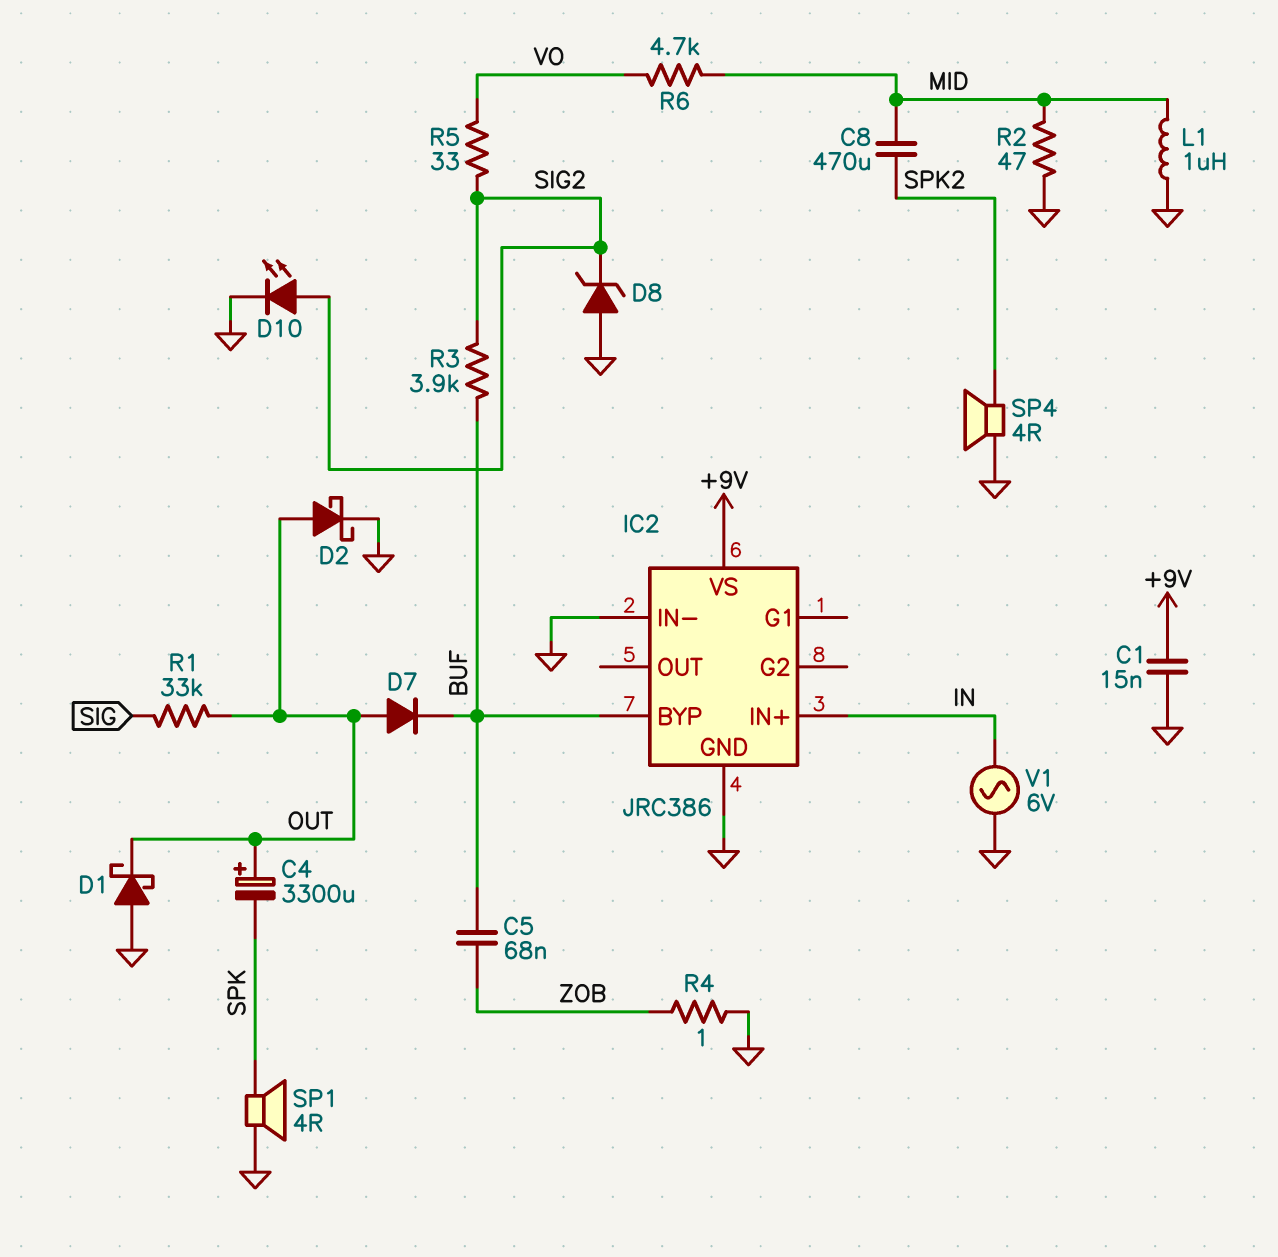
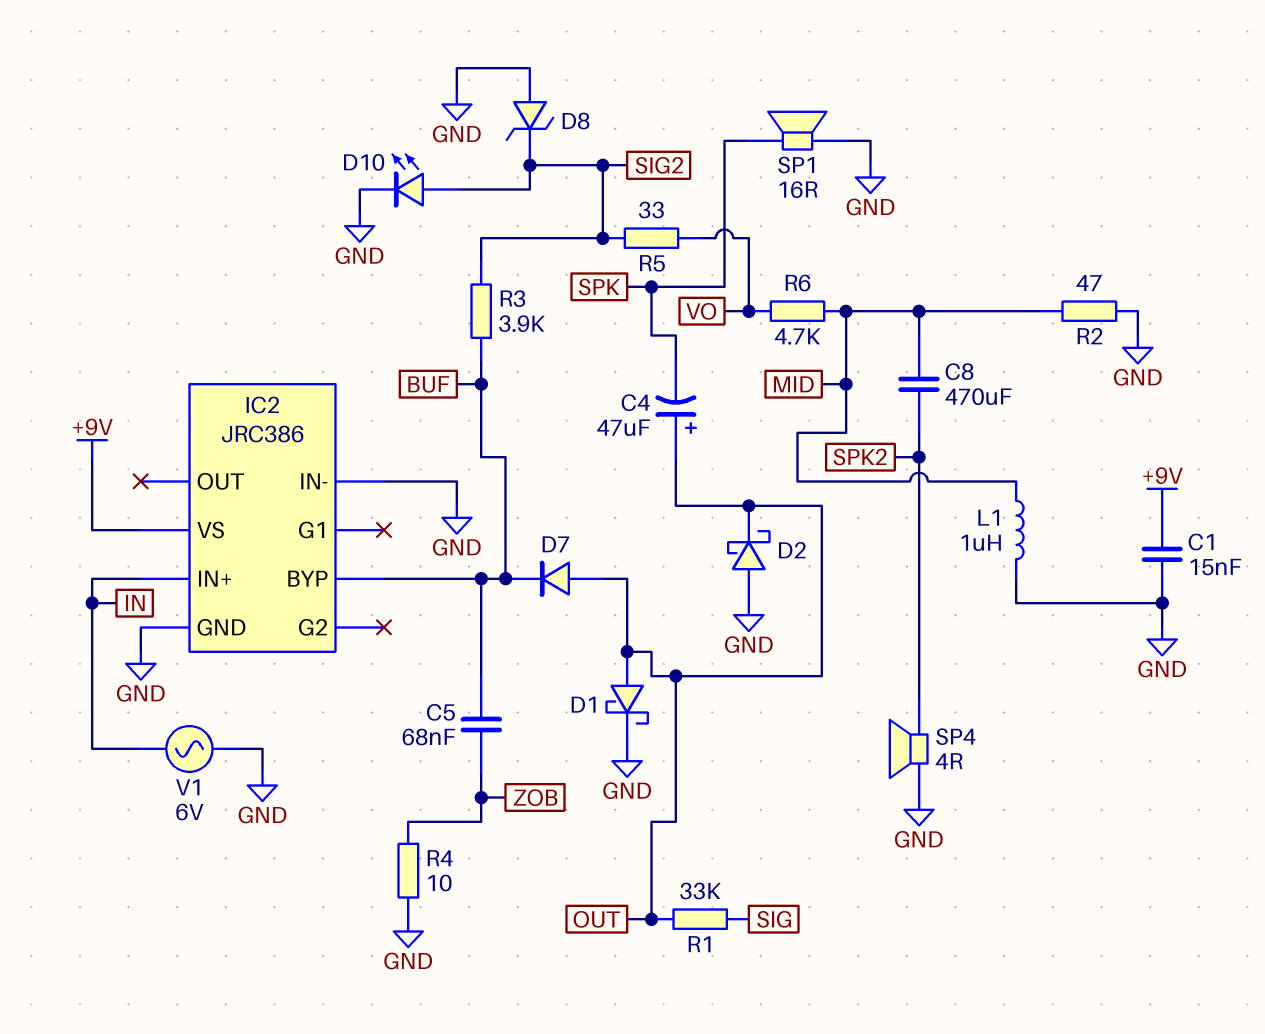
C4: 3300uF (plus OUT, minus SPK) -> 47uF (plus OUT, minus SPK)
D1: schottky (A GND, K OUT) -> schottky (A OUT, K GND)
D2: schottky (A OUT, K GND) -> schottky (A GND, K OUT)
R4: 1 (GND, ZOB) -> 10 (GND, ZOB)
SP1: speaker 4R (GND, SPK) -> speaker 16R (GND, SPK)

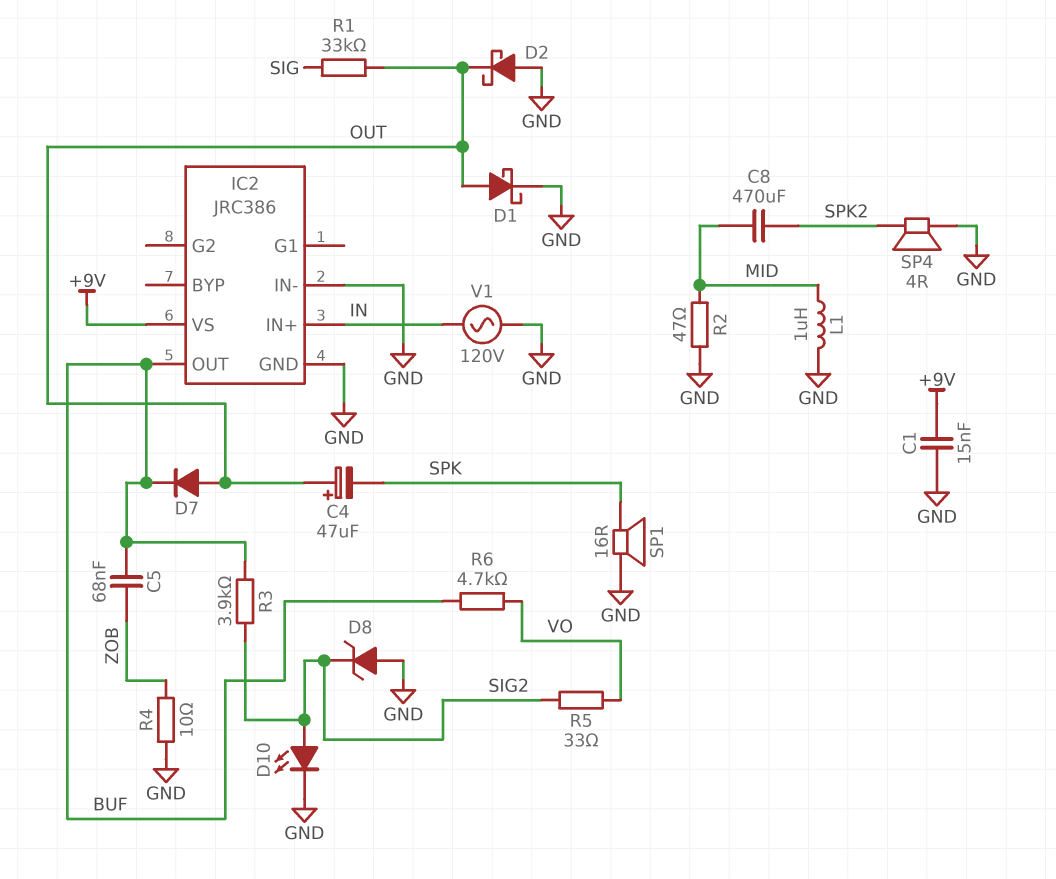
IC2 pin BYP: BUF -> none
IC2 pin OUT: none -> BUF
R6: 4.7k (MID, VO) -> 4.7k (BUF, VO)
V1: AC 6V (GND, IN) -> AC 120V (GND, IN)

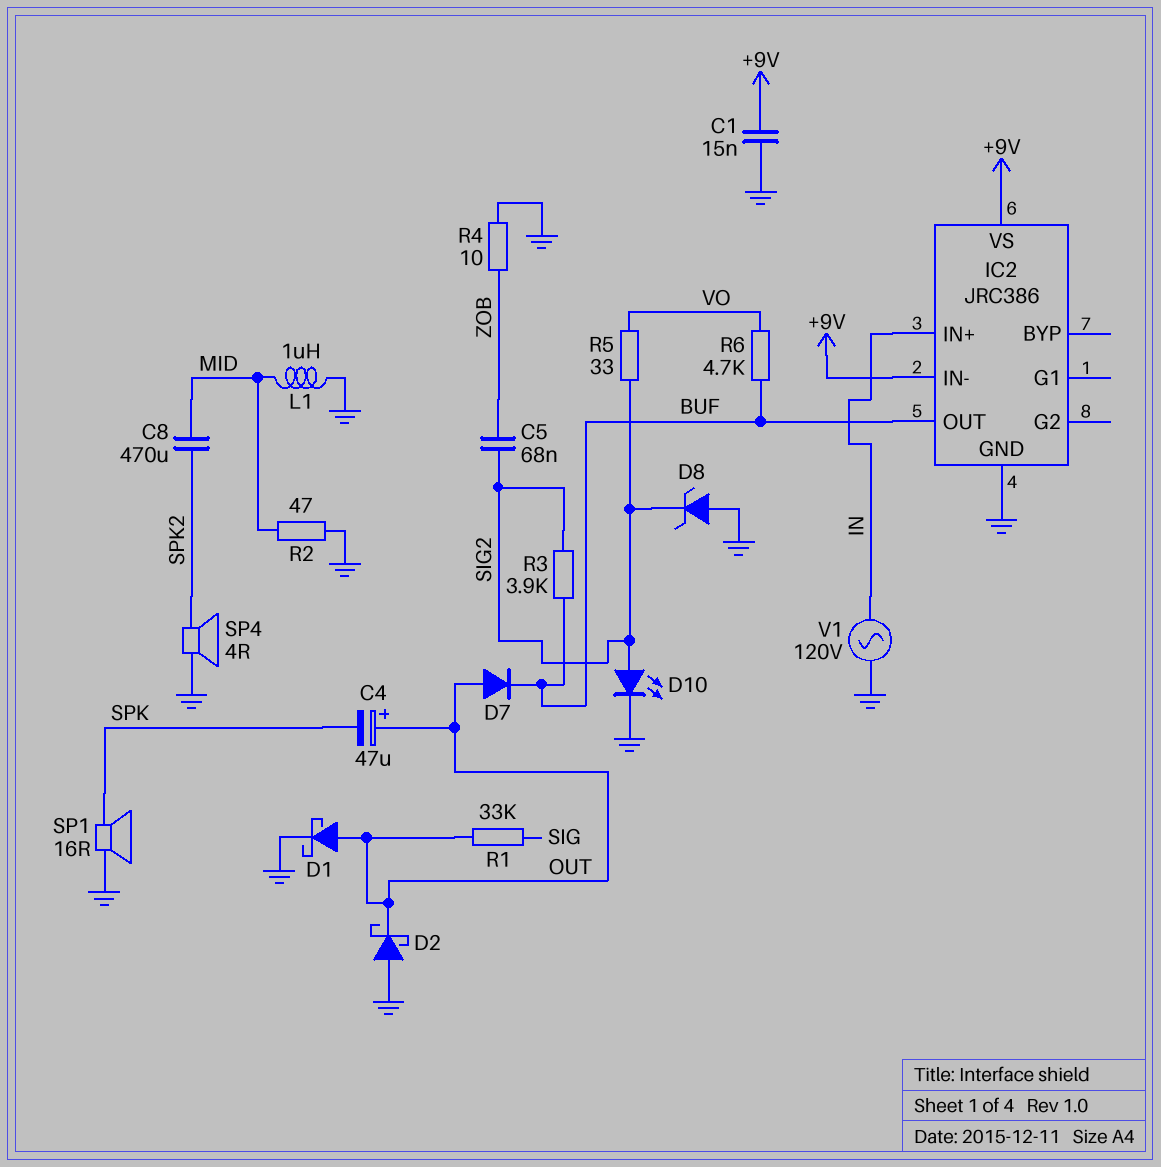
C5: 68nF (BUF, ZOB) -> 68nF (SIG2, ZOB)
IC2 pin IN-: GND -> +9V

